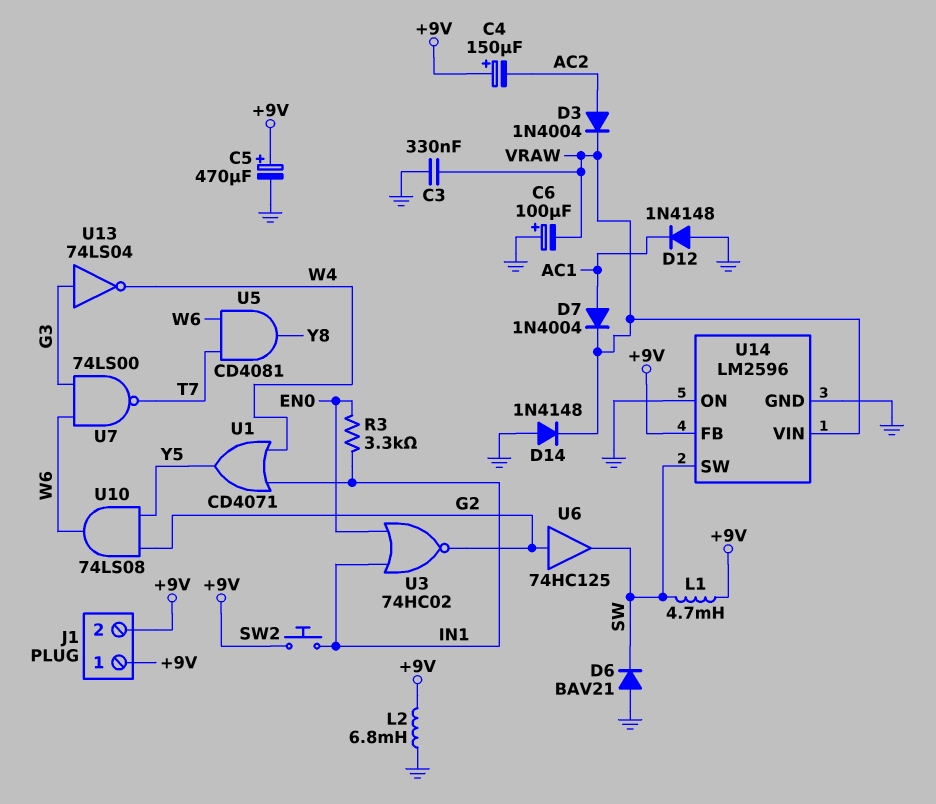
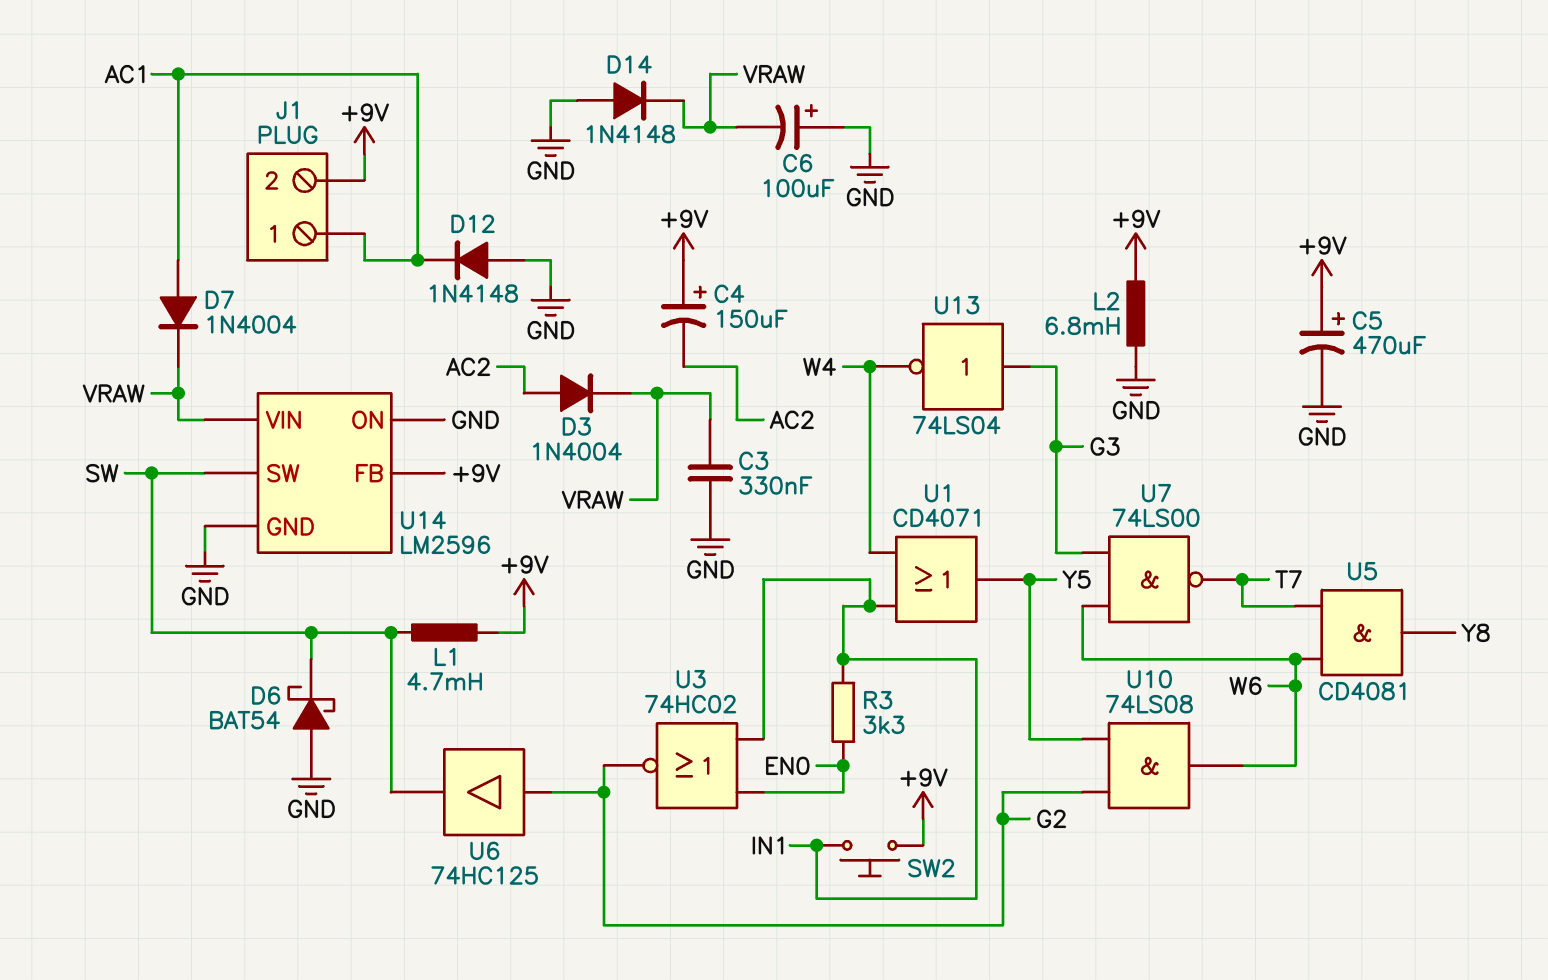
D6: diode BAV21 (A GND, K SW) -> schottky BAT54 (A GND, K SW)
J1 pin 1: +9V -> AC1

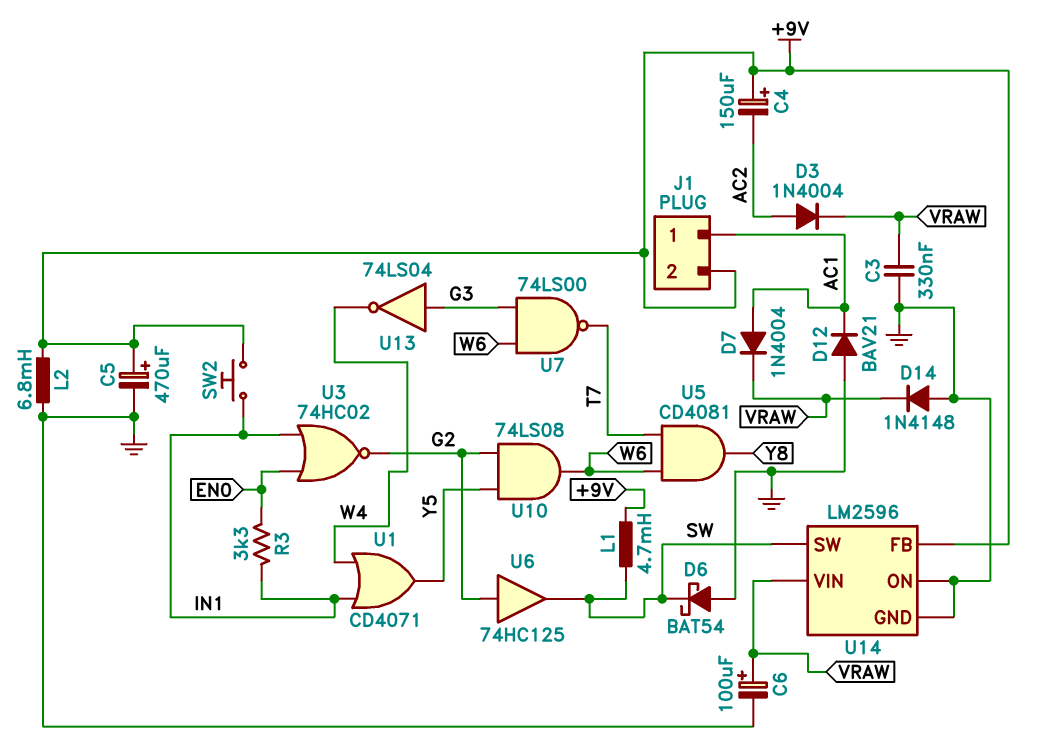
C6: 100uF (plus GND, minus VRAW) -> 100uF (plus VRAW, minus GND)
D12: diode 1N4148 (A GND, K AC1) -> diode BAV21 (A GND, K AC1)

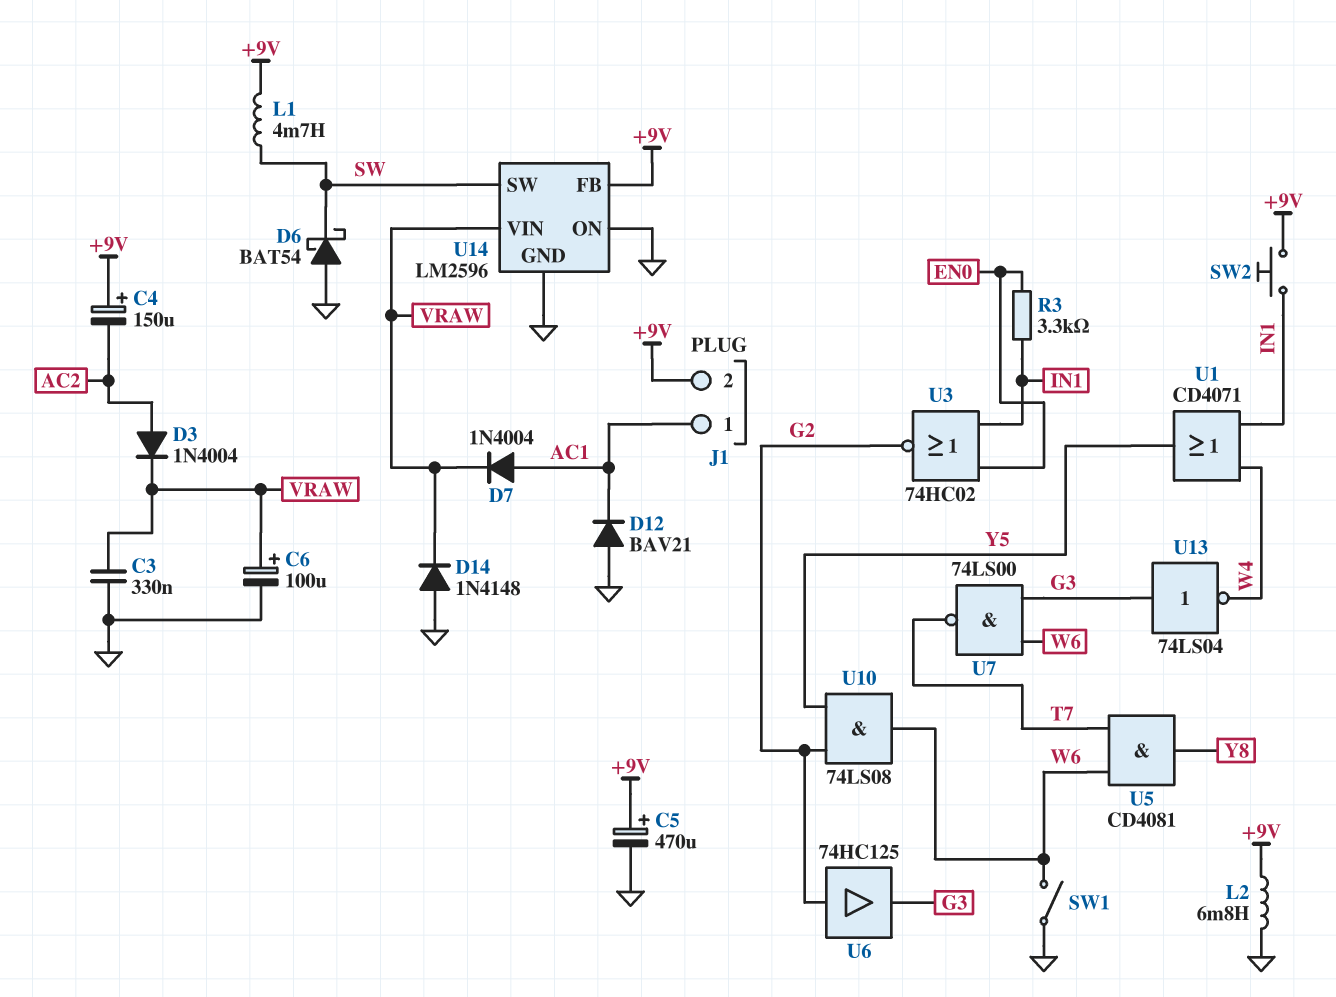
SW1: none -> switch (GND, W6)
U6: buffer 74HC125 (in G2, out SW) -> buffer 74HC125 (in G2, out G3)

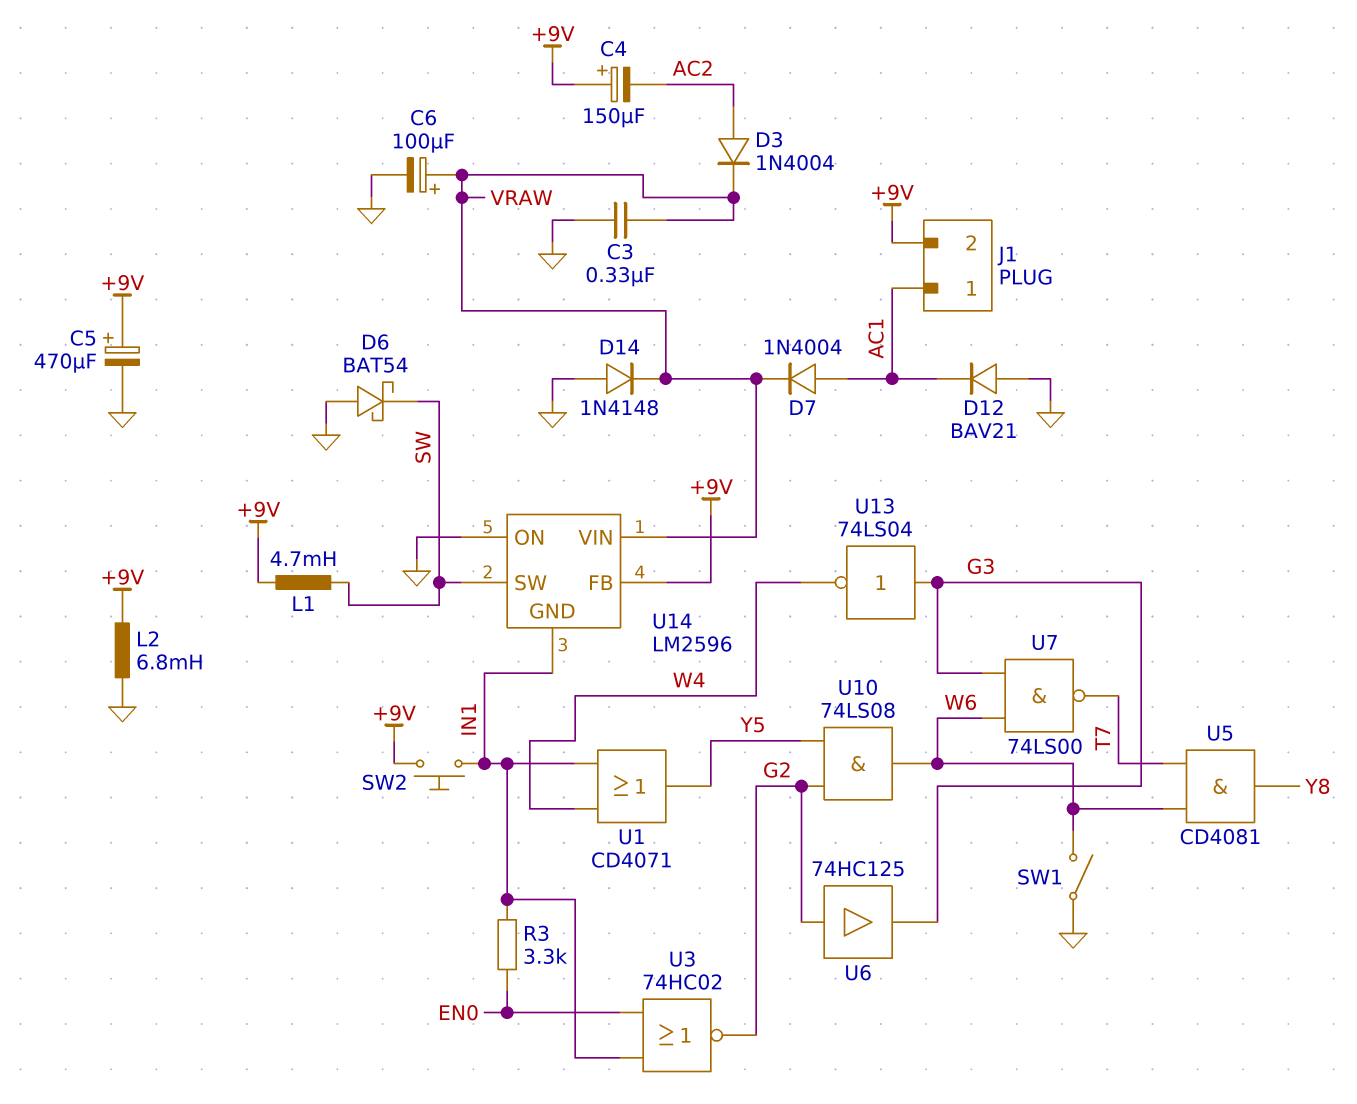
U14 pin GND: GND -> IN1

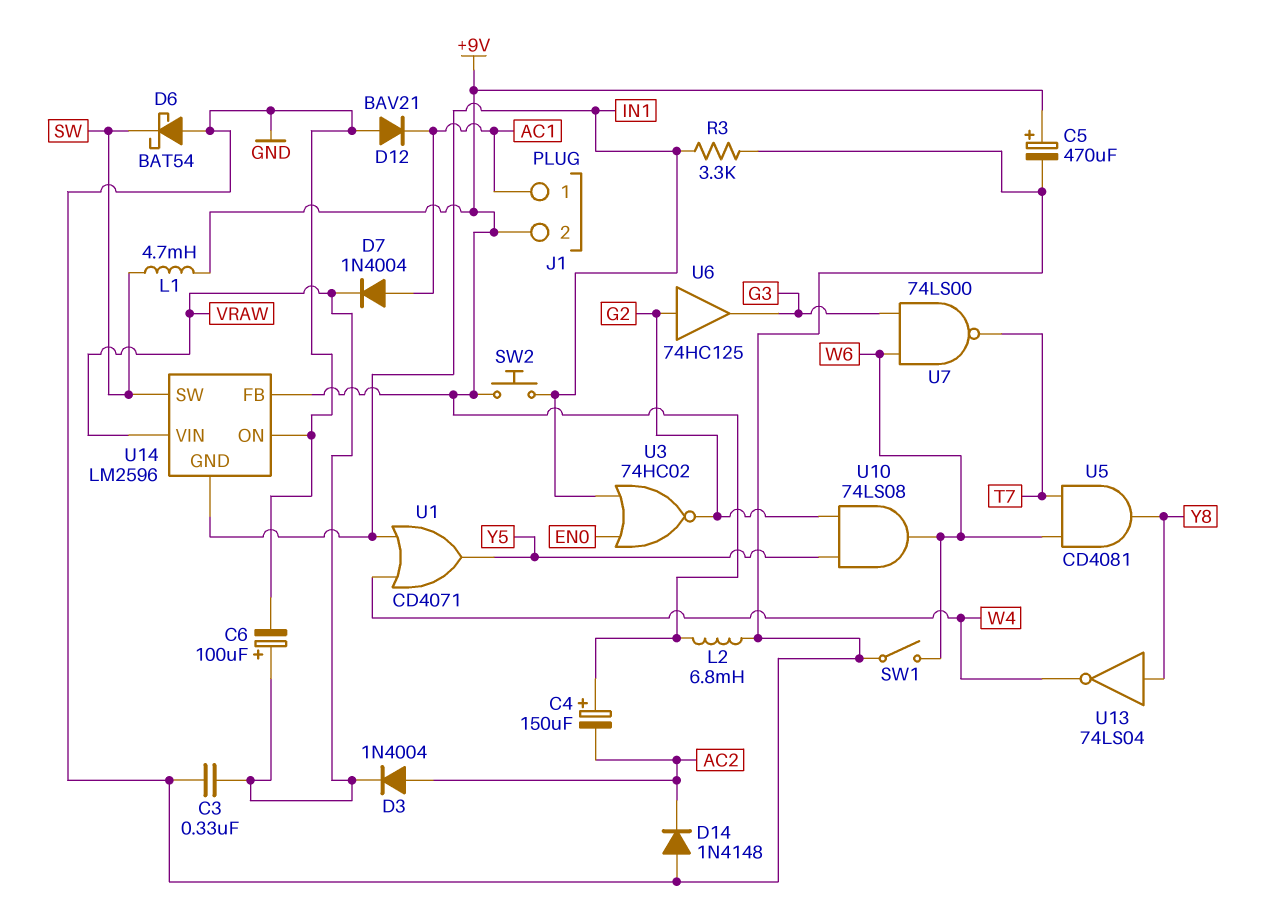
D14: diode 1N4148 (A GND, K VRAW) -> diode 1N4148 (A GND, K AC2)
R3: 3.3k (EN0, IN1) -> 3.3k (GND, IN1)
U13: NOT 74LS04 (in G3, out W4) -> NOT 74LS04 (in Y8, out W4)

